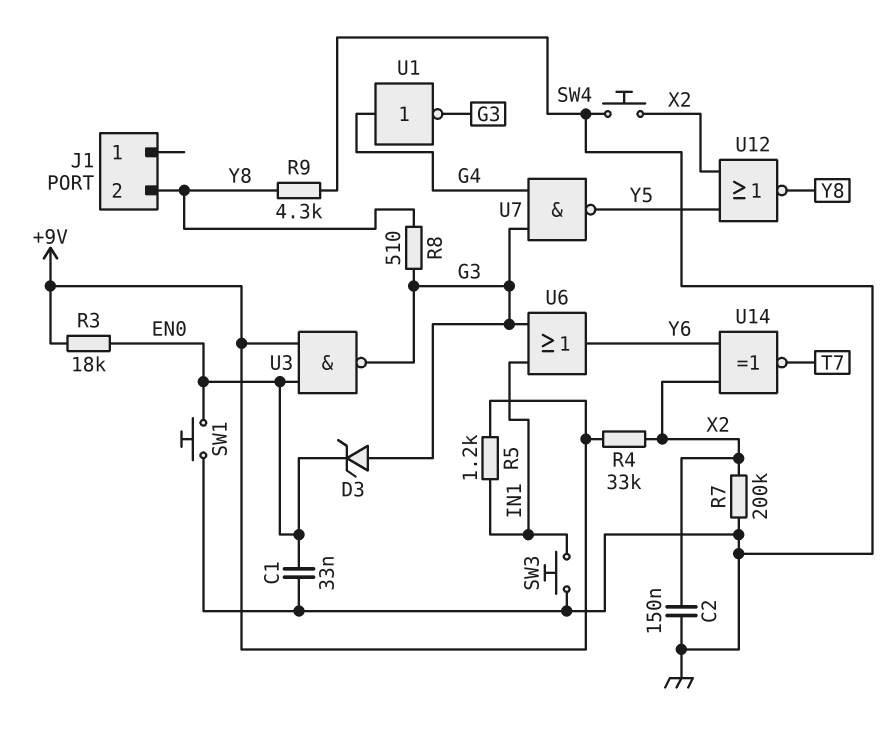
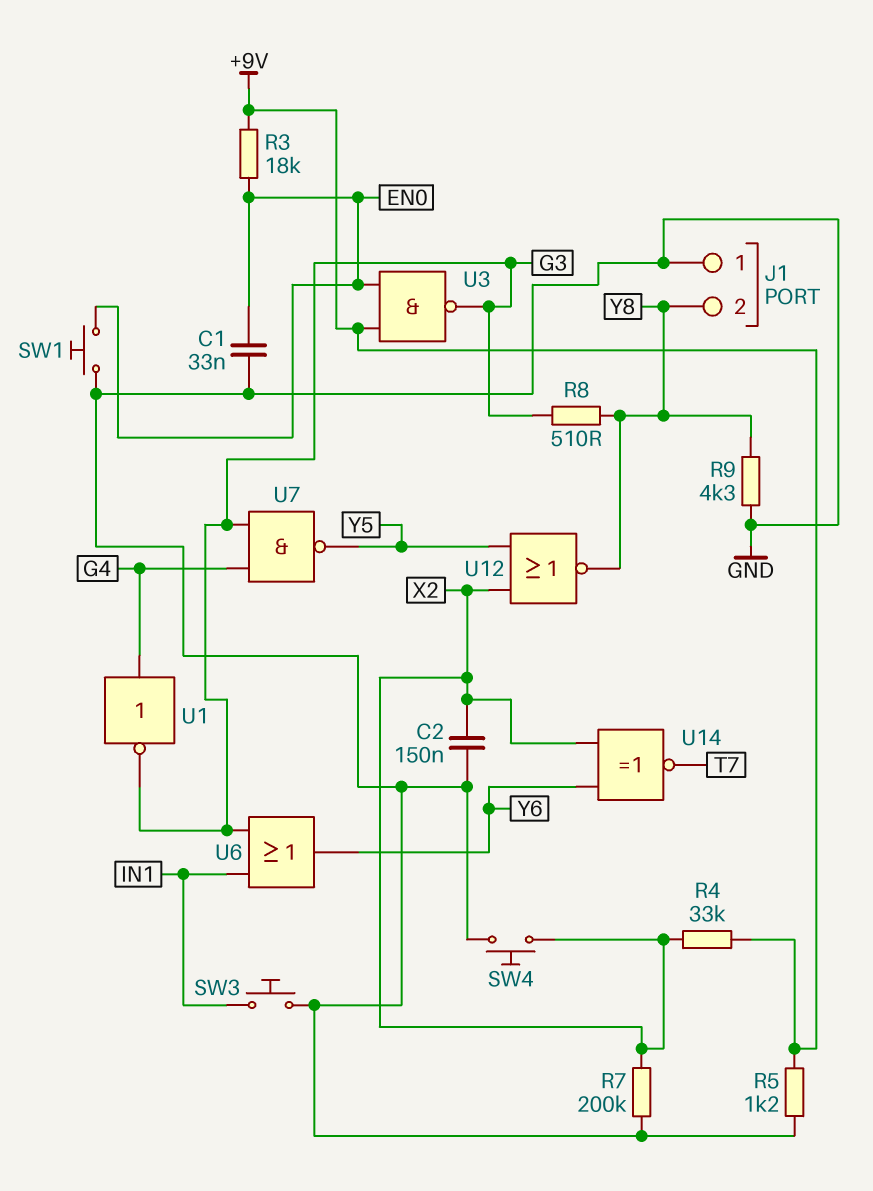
D3: zener (A G3, K EN0) -> none
J1 pin 1: none -> GND
R5: 1.2k (+9V, IN1) -> 1.2k (+9V, GND)

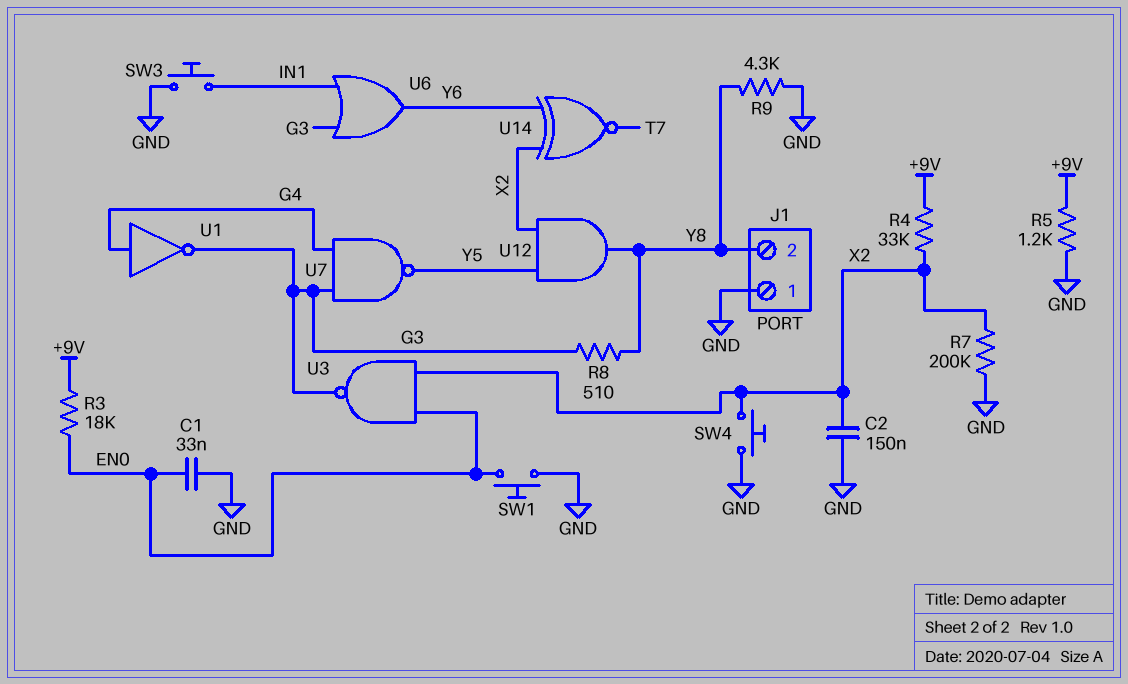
U3: NAND (in +9V, in EN0, out G3) -> NAND (in EN0, in X2, out G3)
U12: NOR (in X2, in Y5, out Y8) -> AND (in X2, in Y5, out Y8)

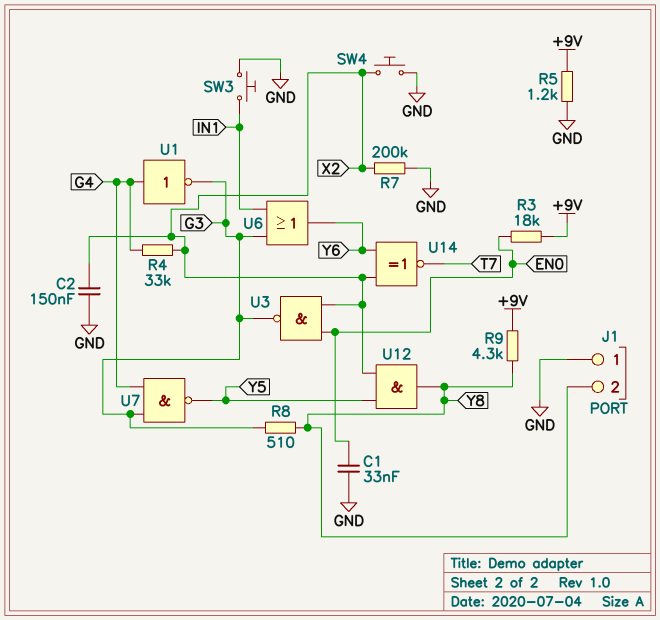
R4: 33k (+9V, X2) -> 33k (G4, X2)
R9: 4.3k (GND, Y8) -> 4.3k (+9V, Y8)
SW1: button (EN0, GND) -> none

